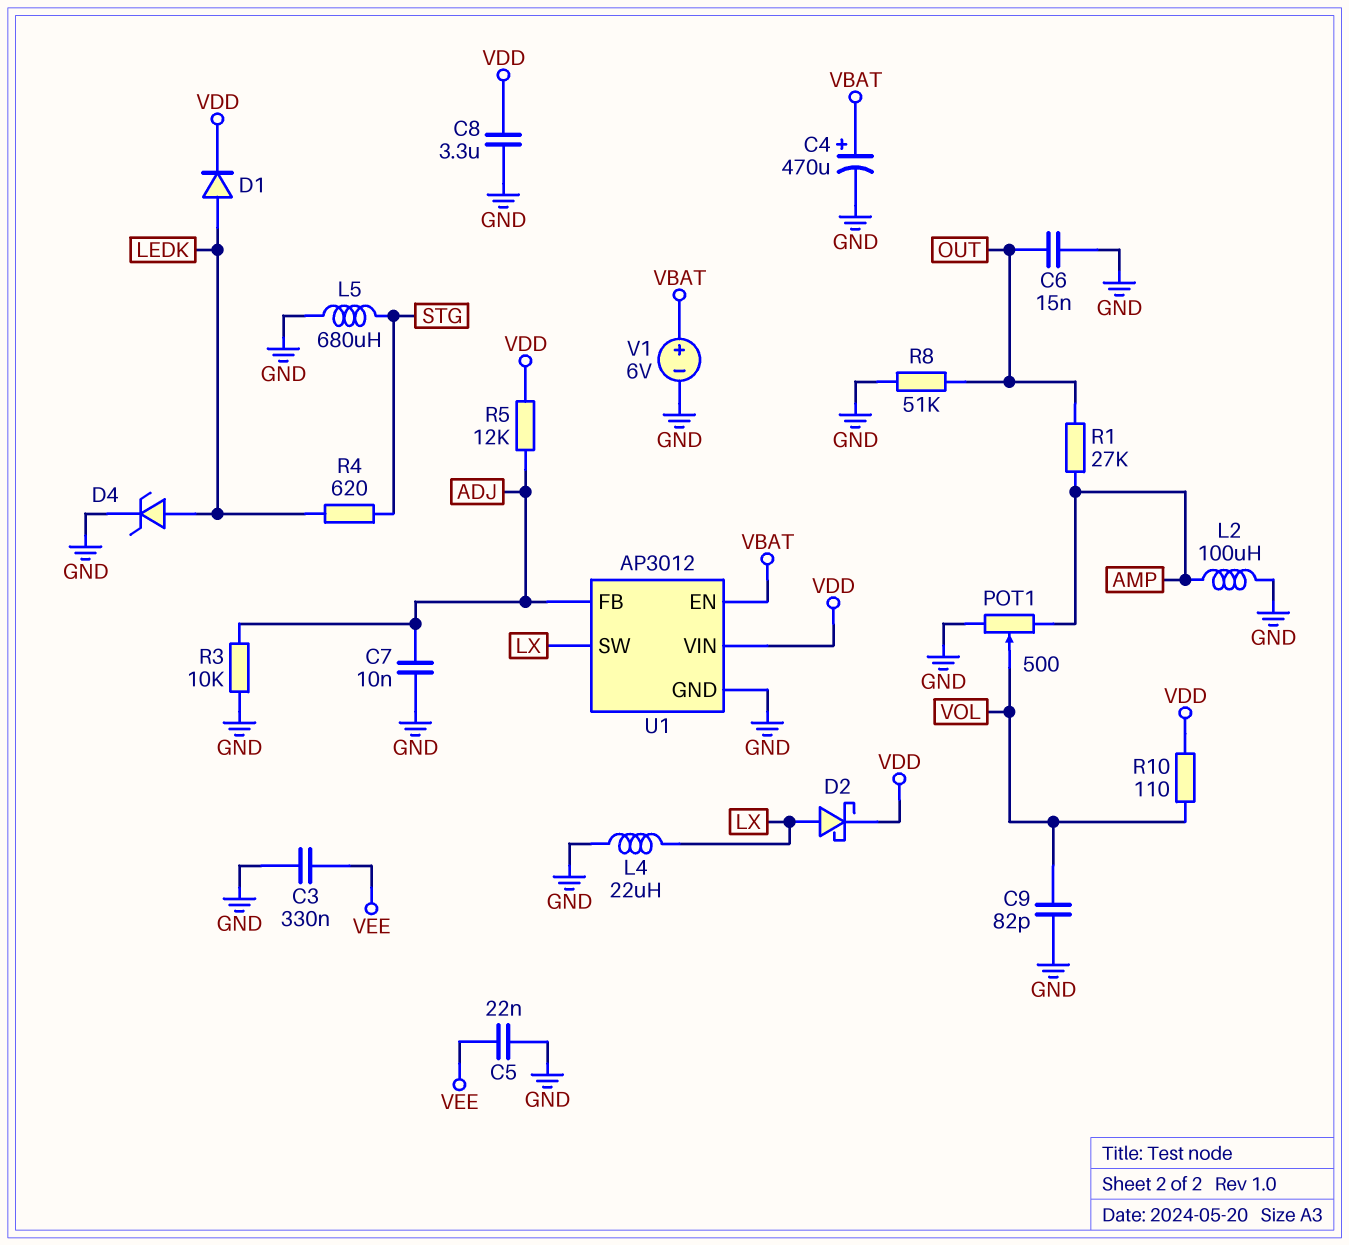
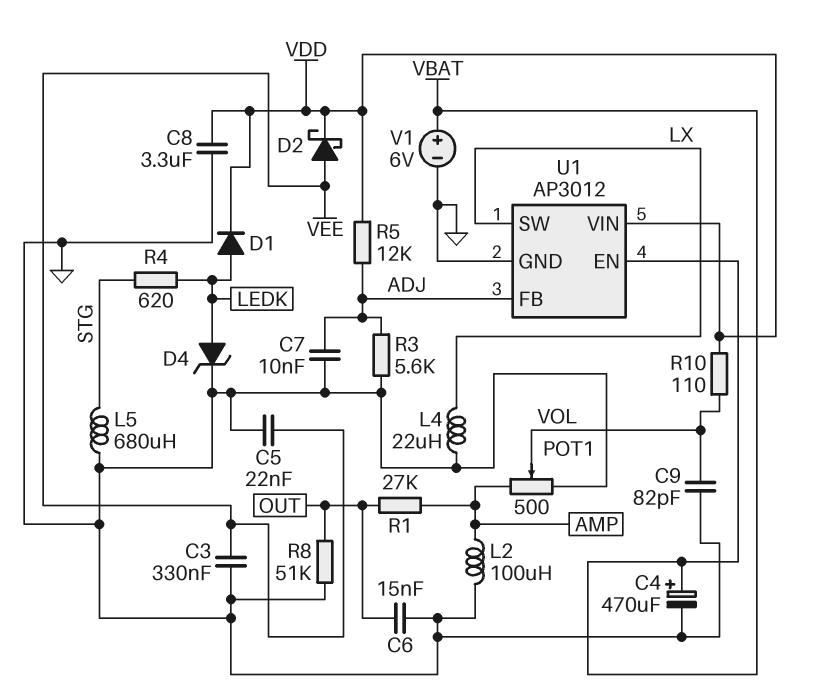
D2: schottky (A LX, K VDD) -> schottky (A VEE, K VDD)
R3: 10k (ADJ, GND) -> 5.6k (ADJ, GND)

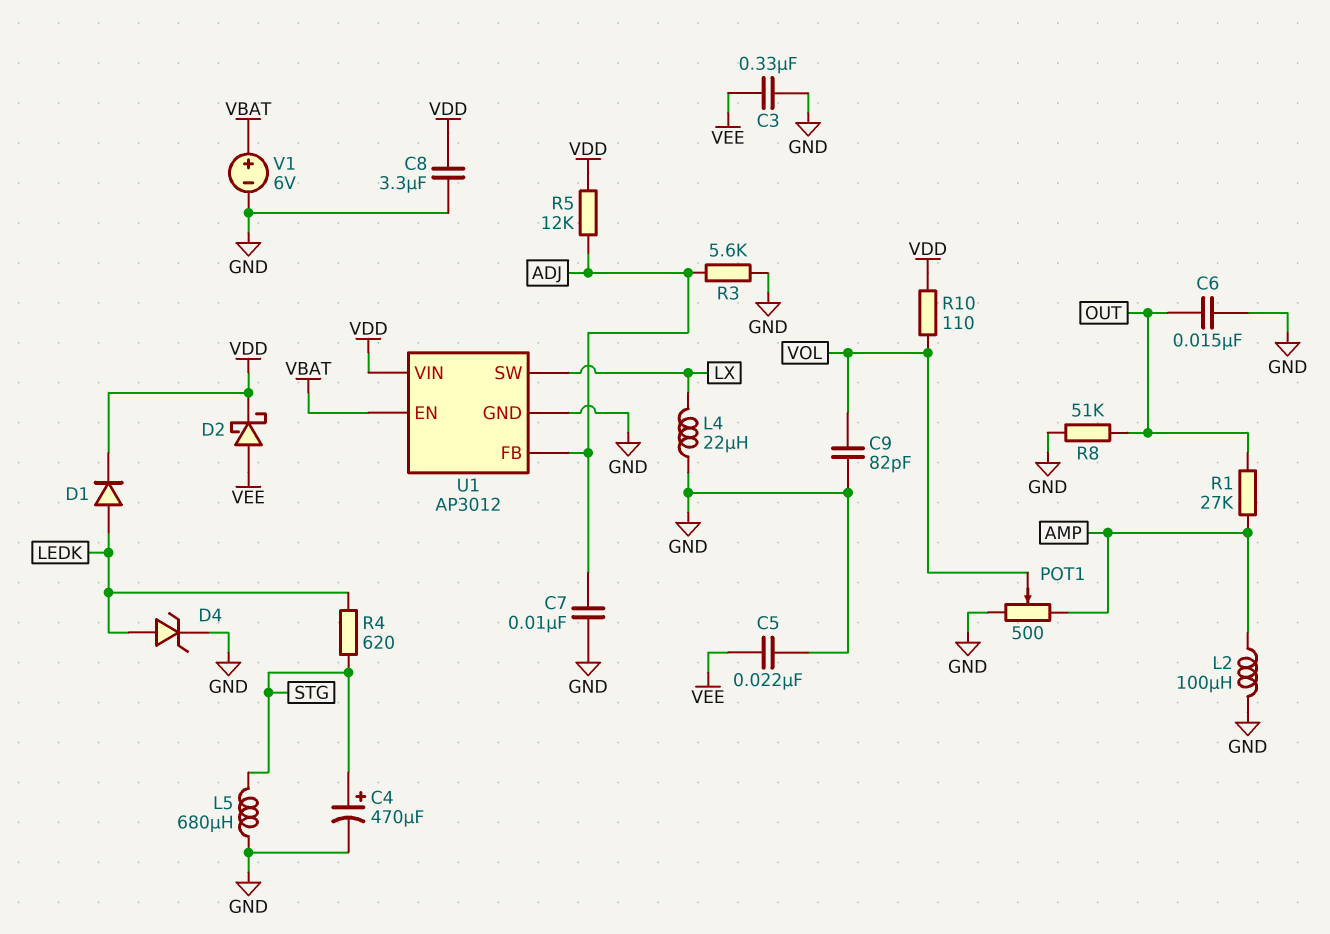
C4: 470uF (plus VBAT, minus GND) -> 470uF (plus STG, minus GND)

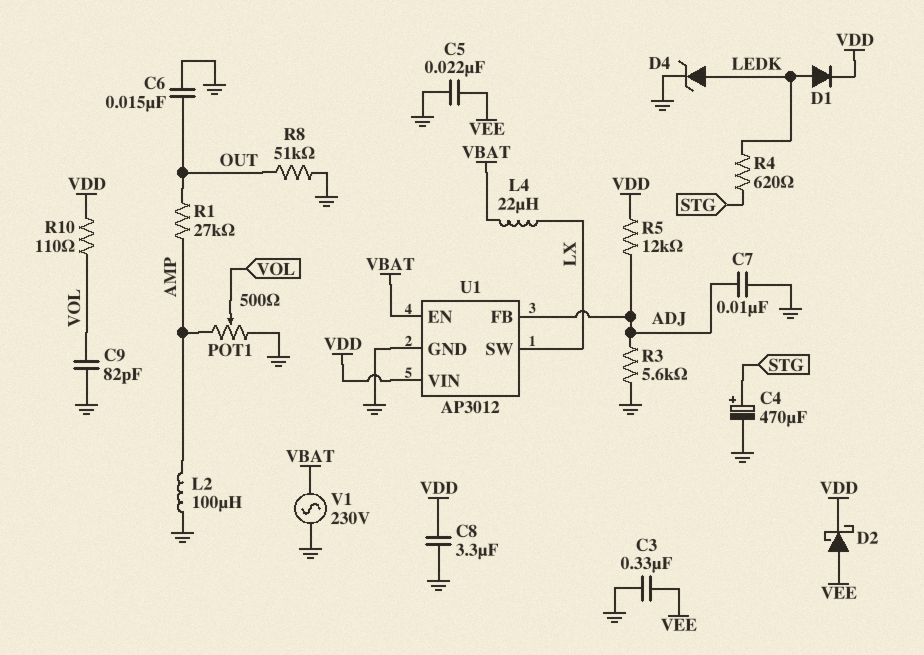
L4: 22uH (GND, LX) -> 22uH (LX, VBAT)
L5: 680uH (GND, STG) -> none
V1: 6V (plus VBAT, minus GND) -> AC 230V (GND, VBAT)

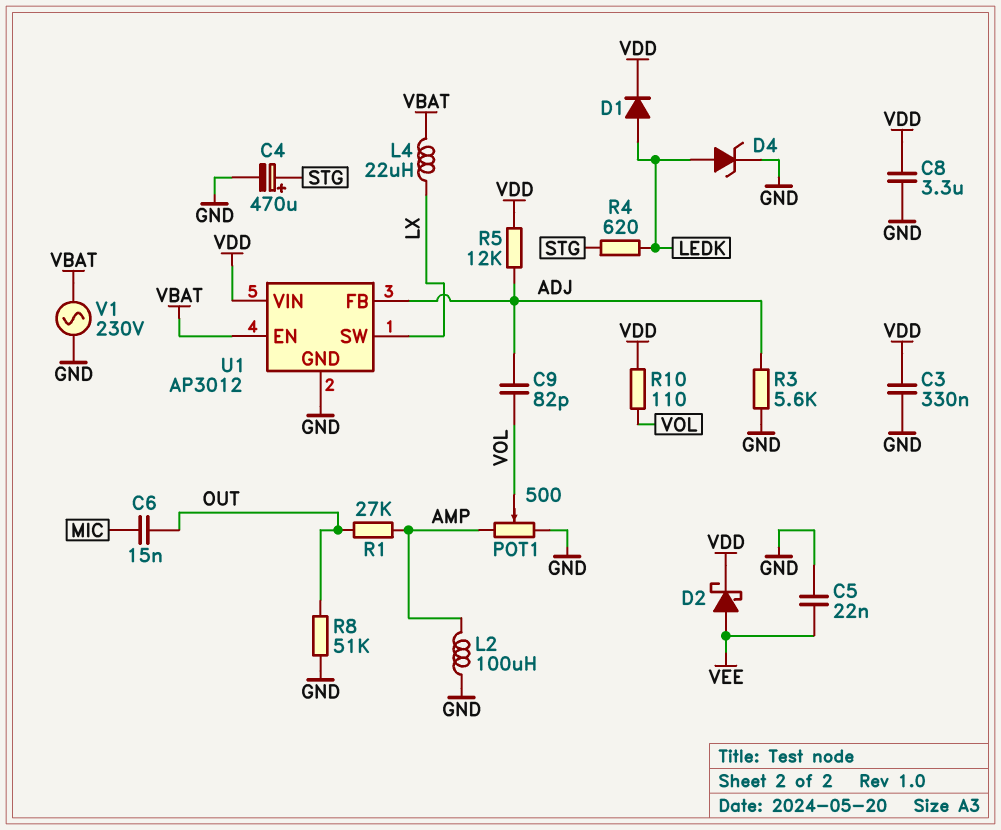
C3: 330nF (GND, VEE) -> 330nF (GND, VDD)
C6: 15nF (GND, OUT) -> 15nF (MIC, OUT)
C7: 10nF (ADJ, GND) -> none
C9: 82pF (GND, VOL) -> 82pF (ADJ, VOL)

